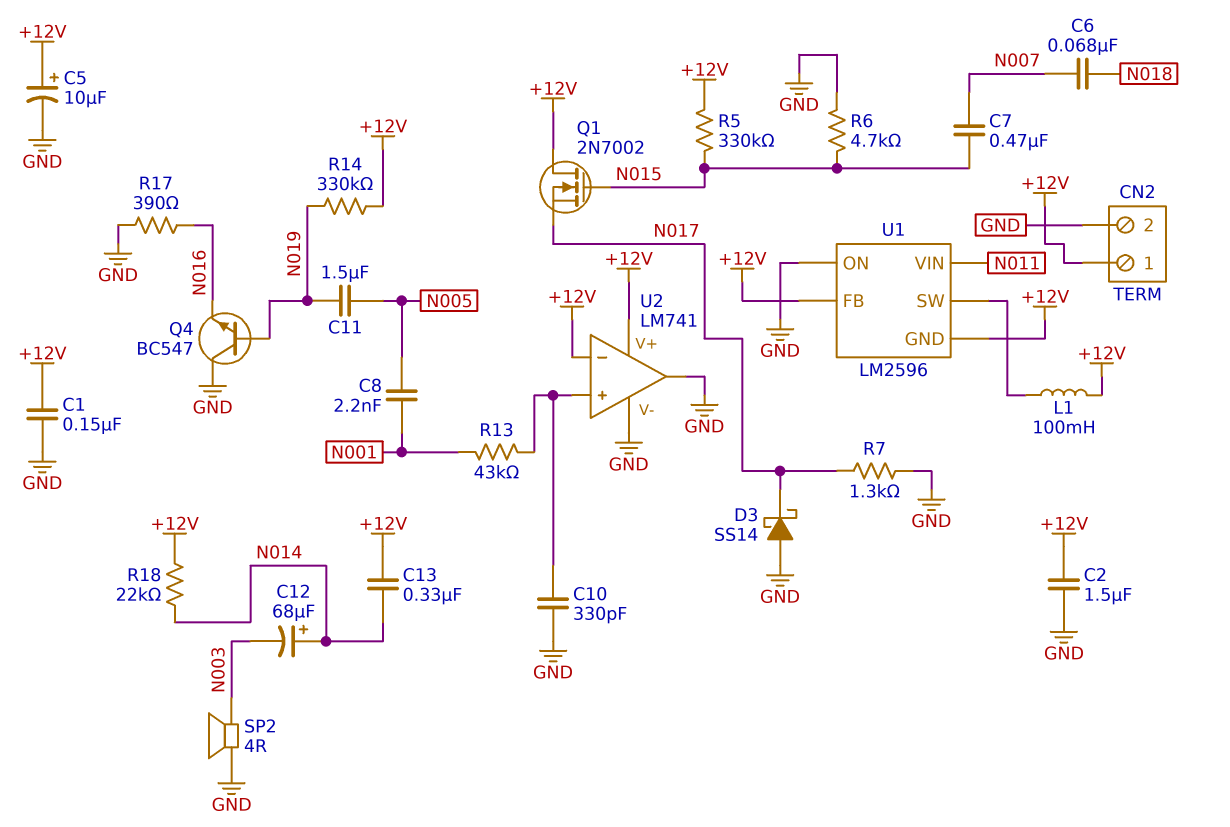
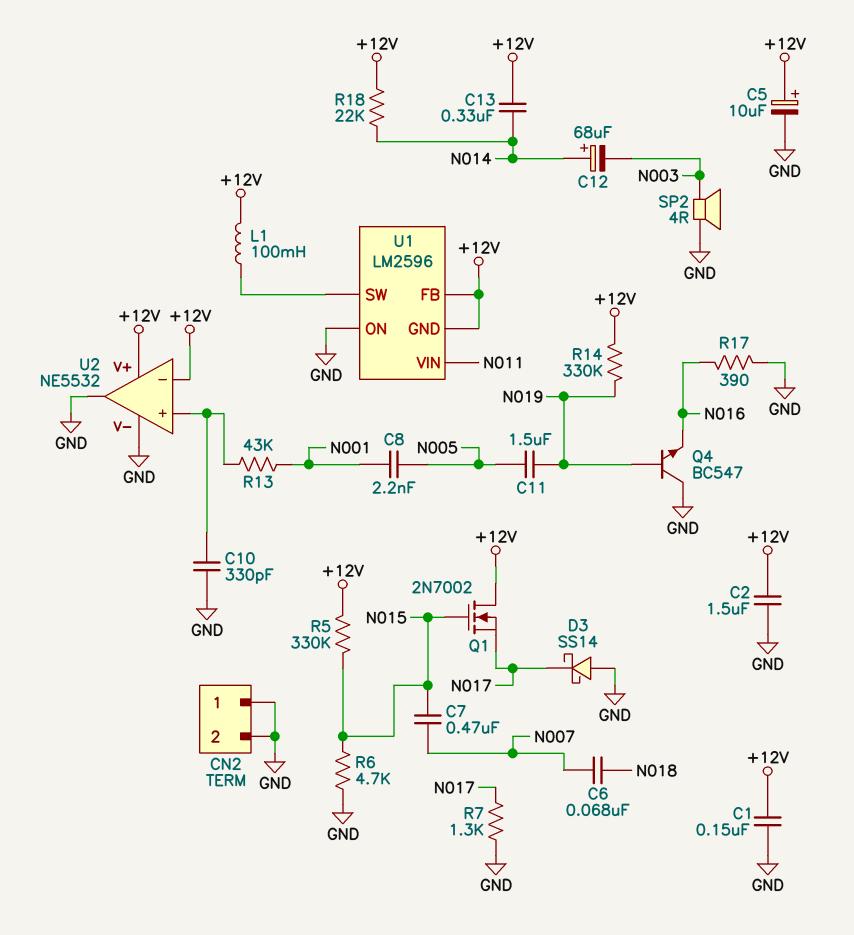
CN2 pin 1: +12V -> GND
U2: LM741 -> NE5532

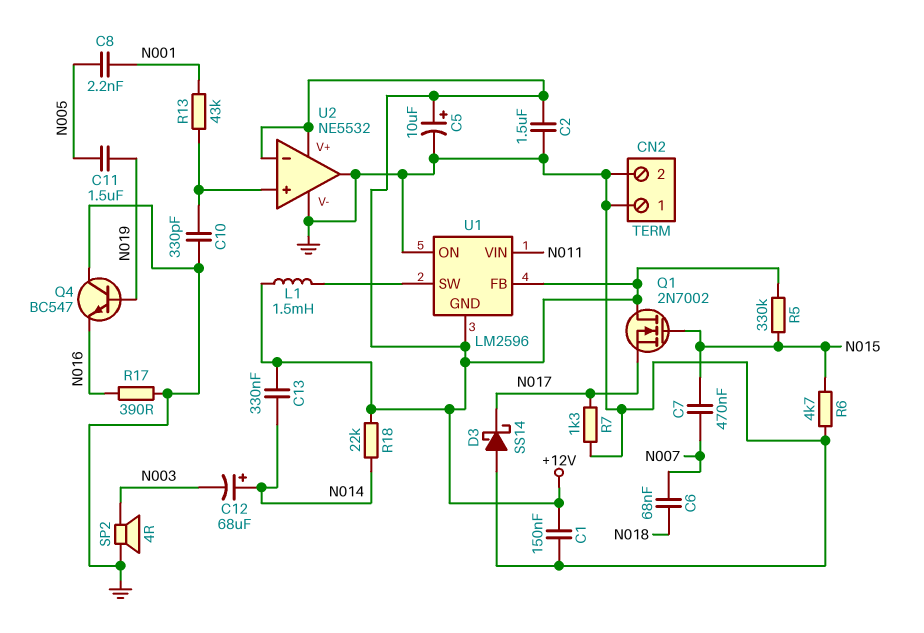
L1: 100mH (+12V, U1/SW) -> 1.5mH (+12V, U1/SW)
R14: 330k (+12V, N019) -> none

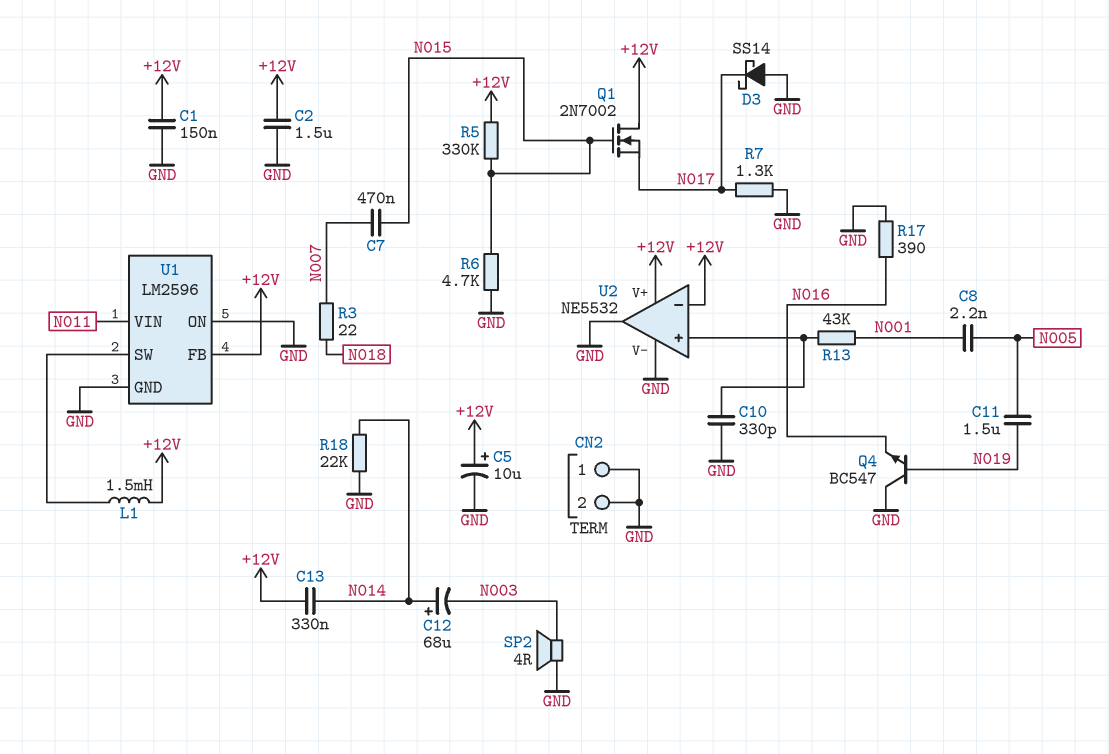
C6: 68nF (N007, N018) -> none
R3: none -> 22 (N007, N018)
R18: 22k (+12V, N014) -> 22k (GND, N014)
U1 pin GND: +12V -> GND

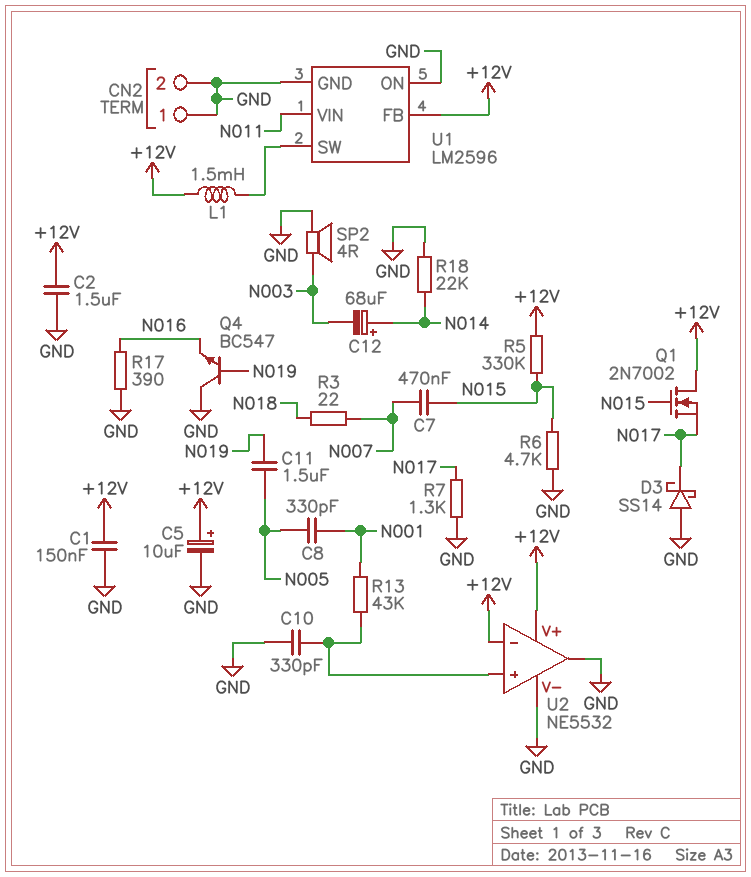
C8: 2.2nF (N001, N005) -> 330pF (N001, N005)
C13: 330nF (+12V, N014) -> none

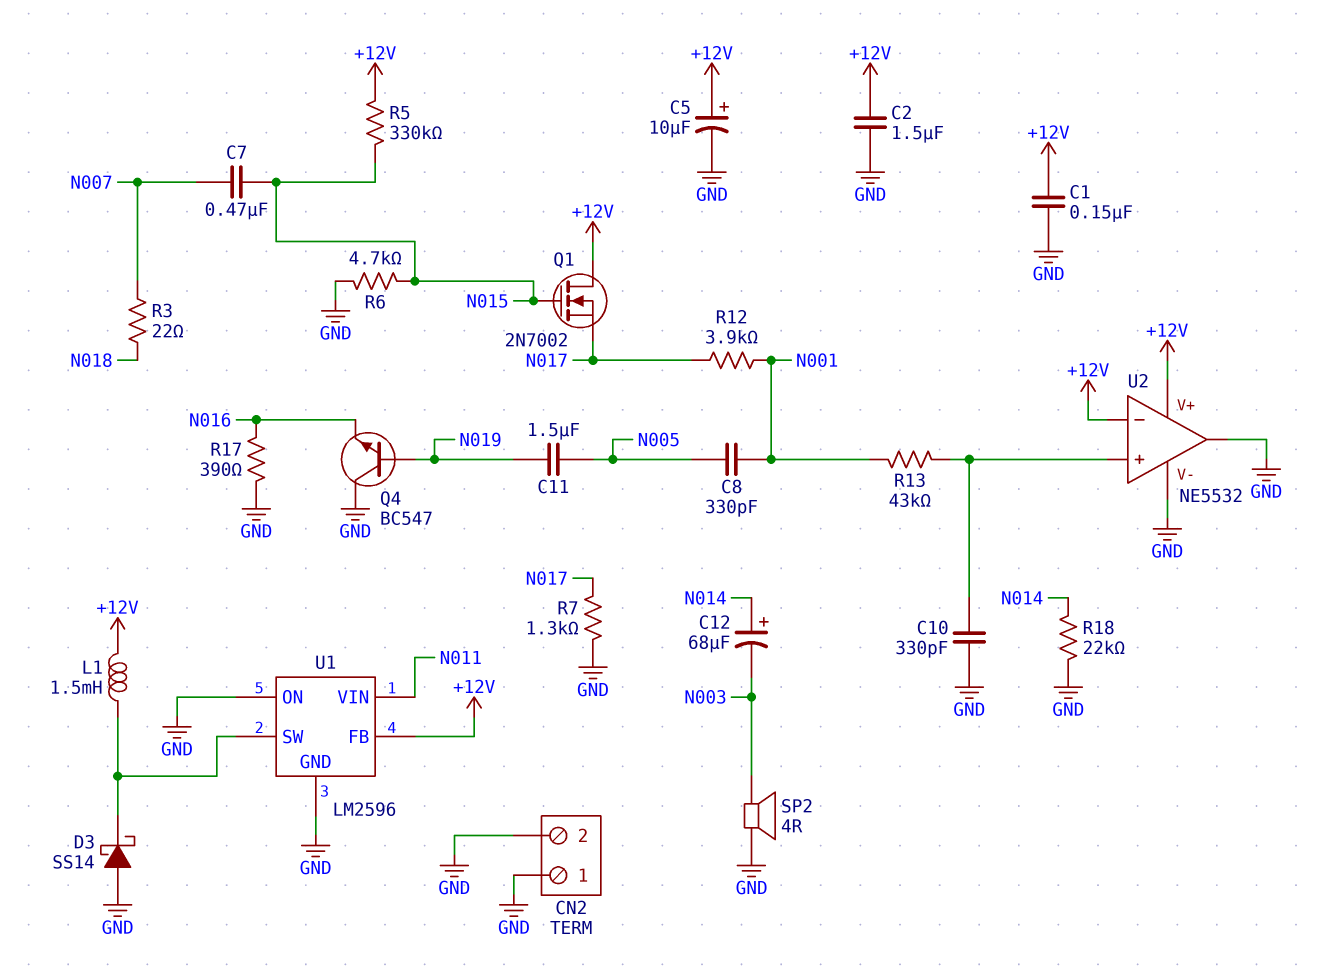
D3: schottky SS14 (A GND, K N017) -> schottky SS14 (A GND, K U1/SW)
R12: none -> 3.9k (N001, N017)

